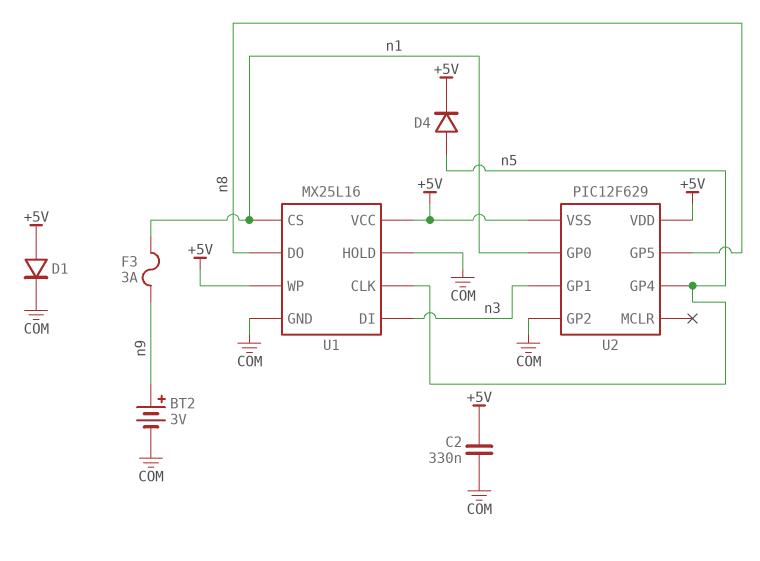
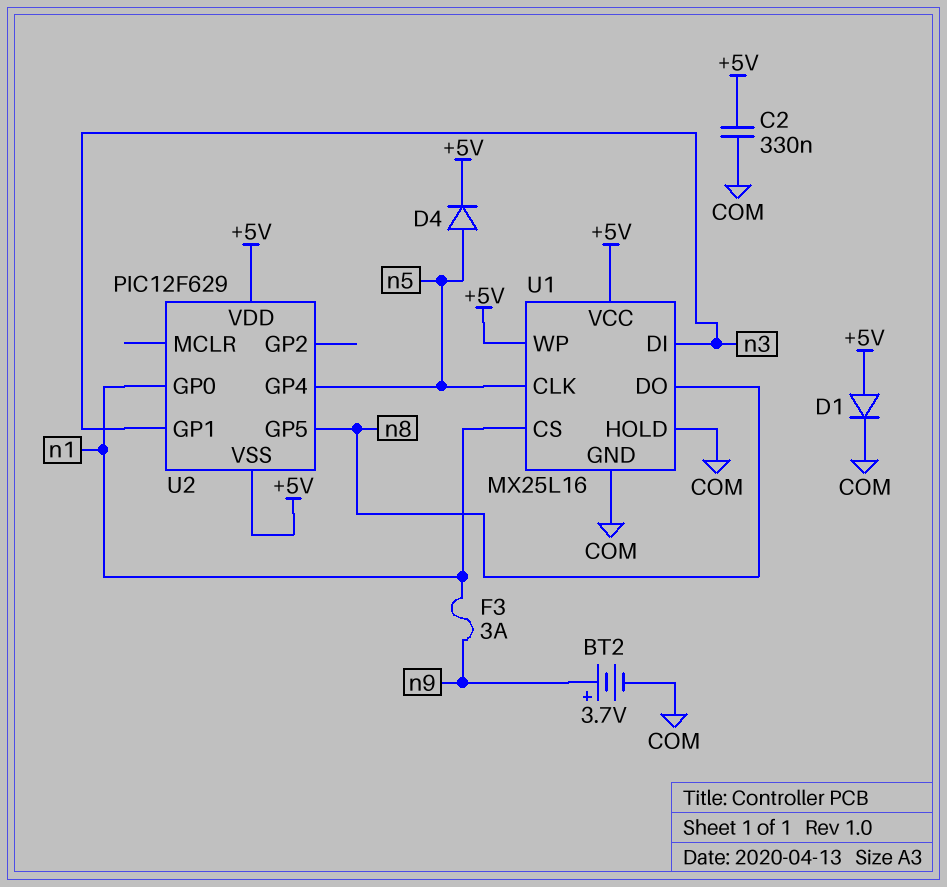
BT2: 3V (plus n9, minus COM) -> 3.7V (plus n9, minus COM)
U2 pin GP2: COM -> none

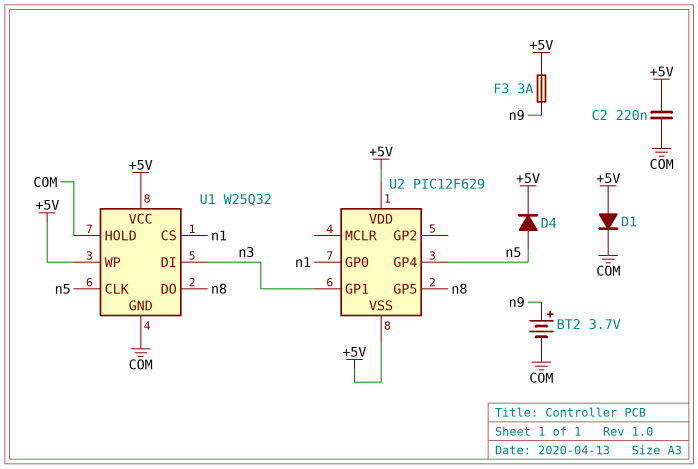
C2: 330nF (+5V, COM) -> 220nF (+5V, COM)
F3: 3A (n1, n9) -> 3A (+5V, n9)
U1: MX25L16 -> W25Q32

